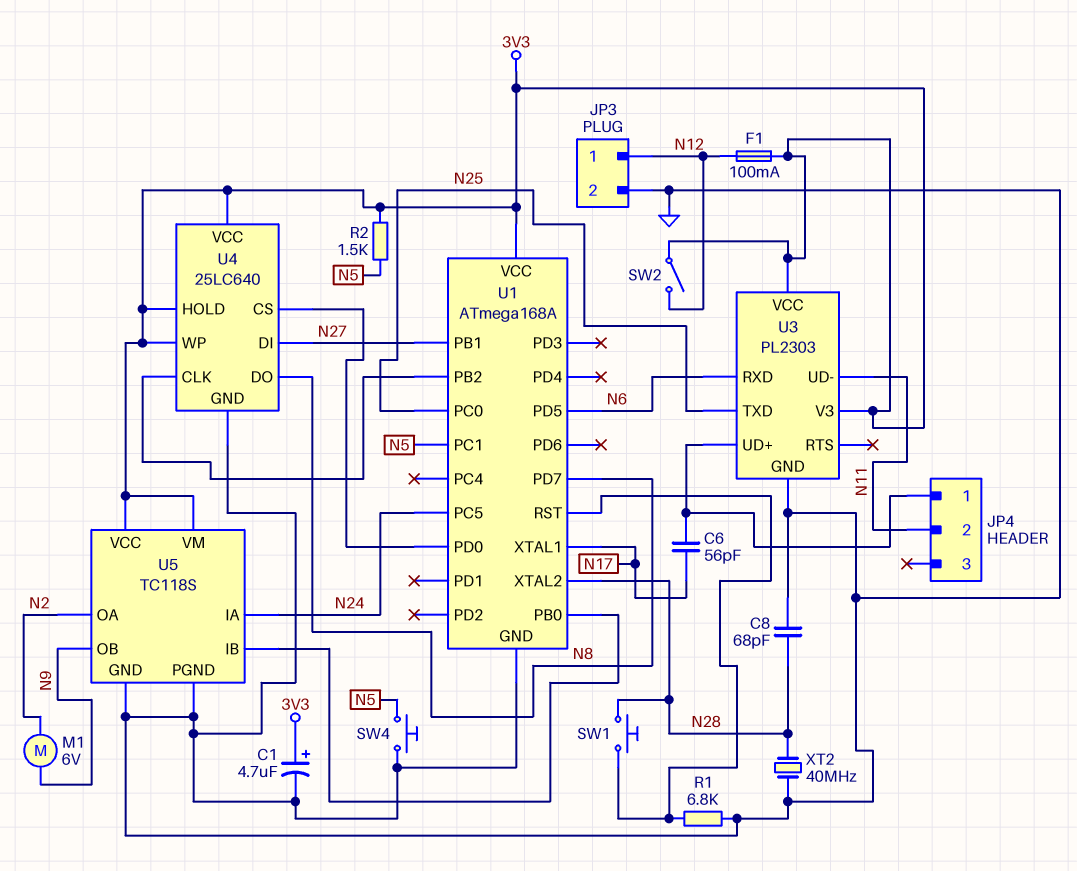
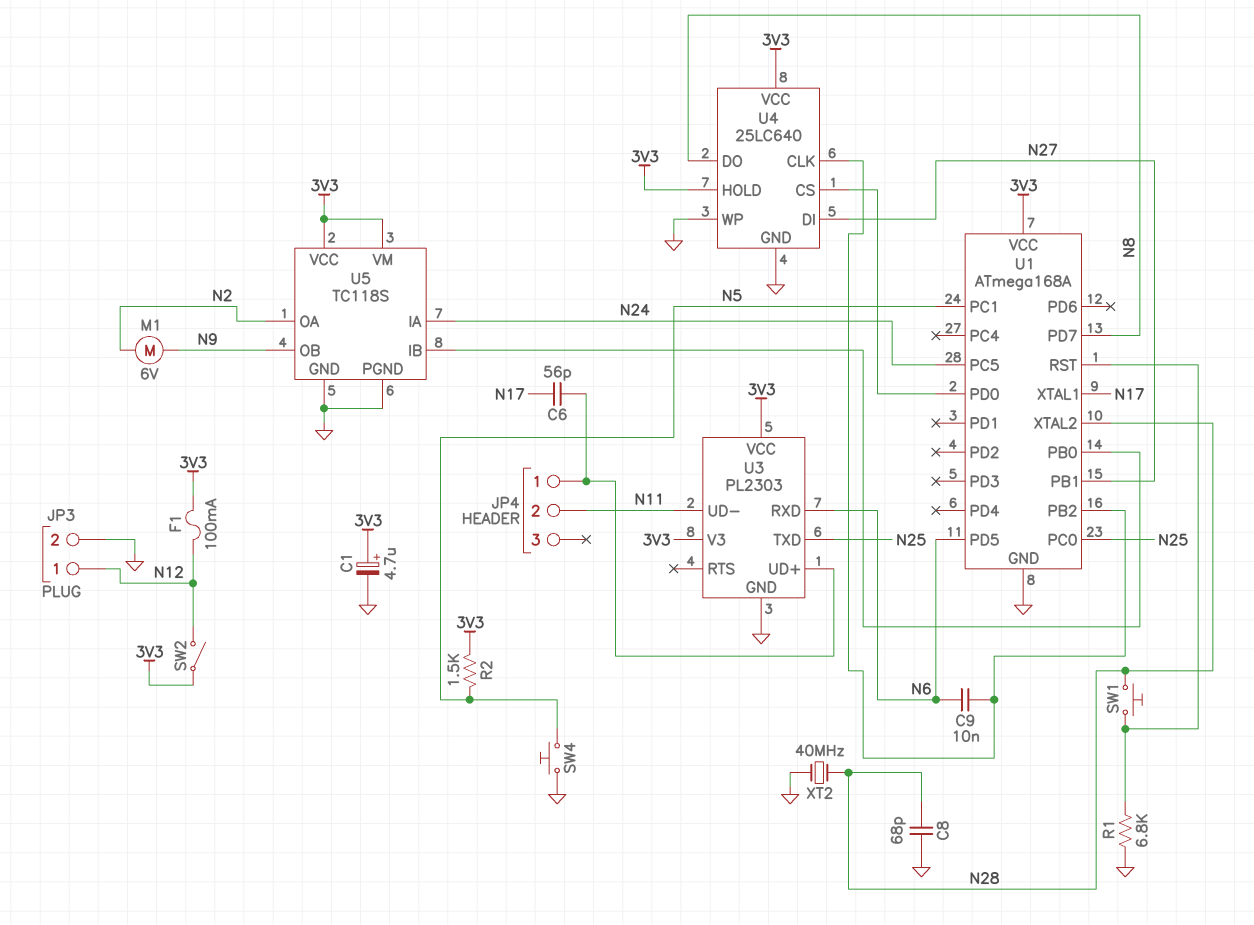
C9: none -> 10nF (N6, U1/PB2)
U4 pin WP: 3V3 -> GND

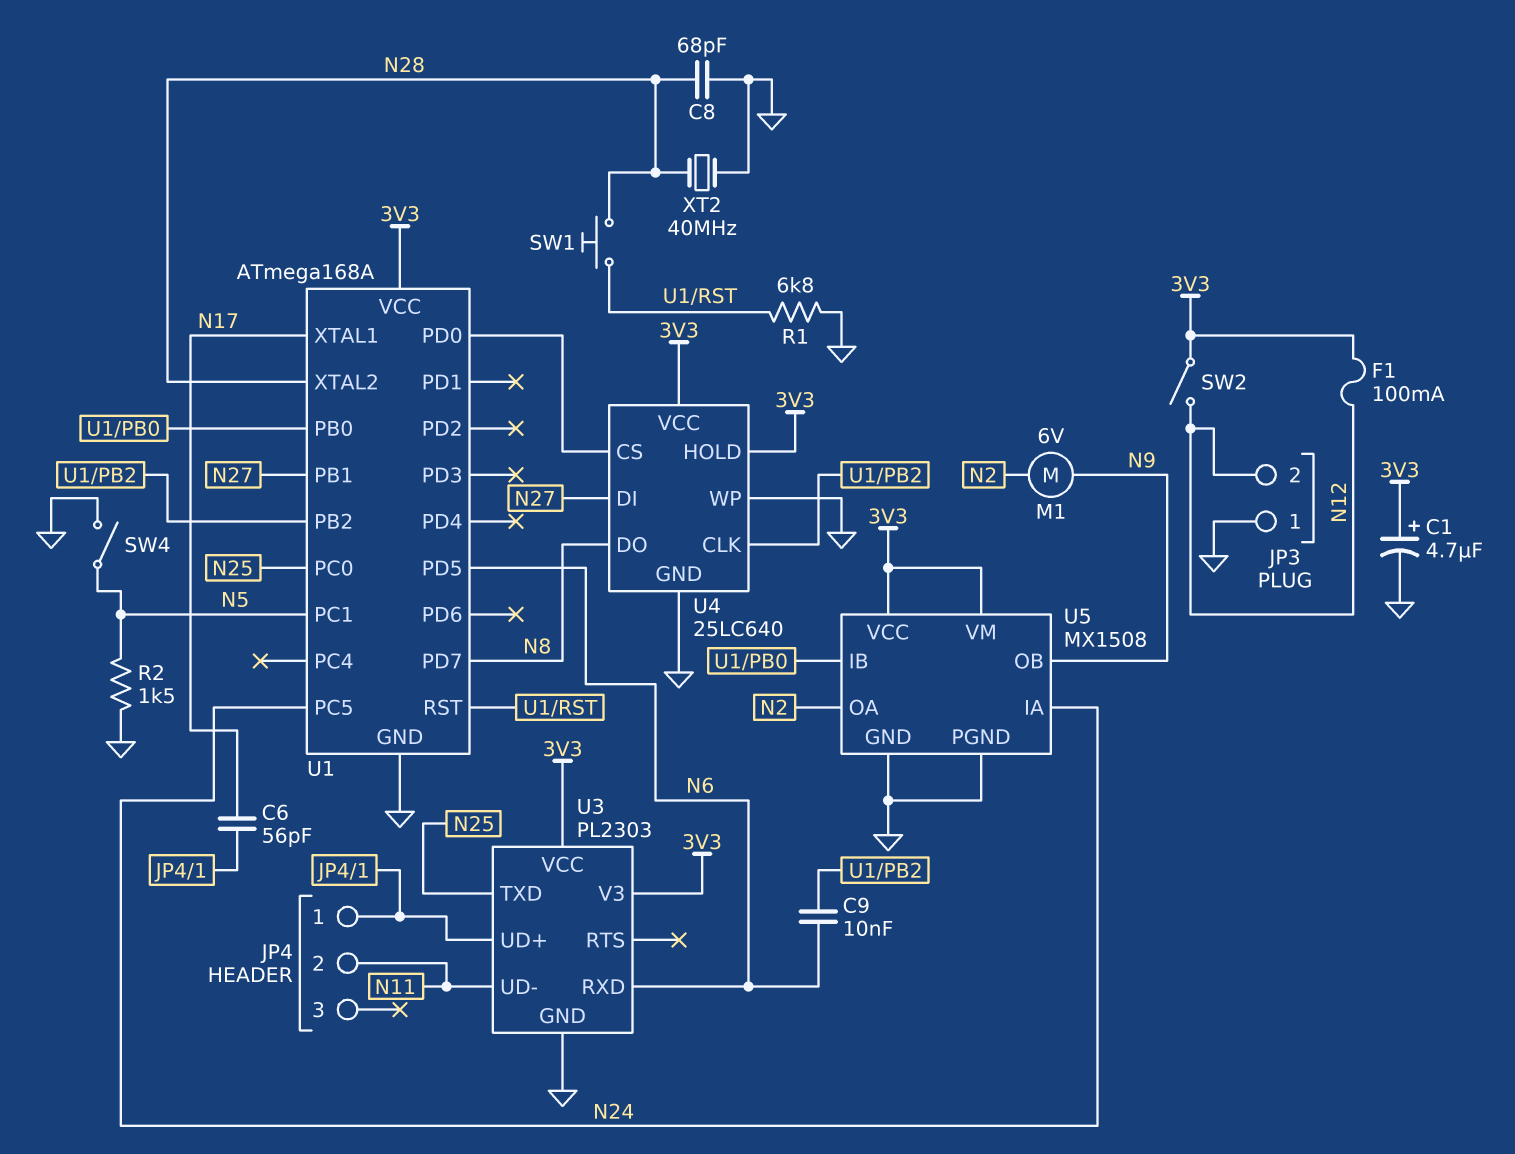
JP3 pin 1: N12 -> GND
JP3 pin 2: GND -> N12
R2: 1.5k (3V3, N5) -> 1.5k (GND, N5)
SW4: button (GND, N5) -> switch (GND, N5)
U5: TC118S -> MX1508

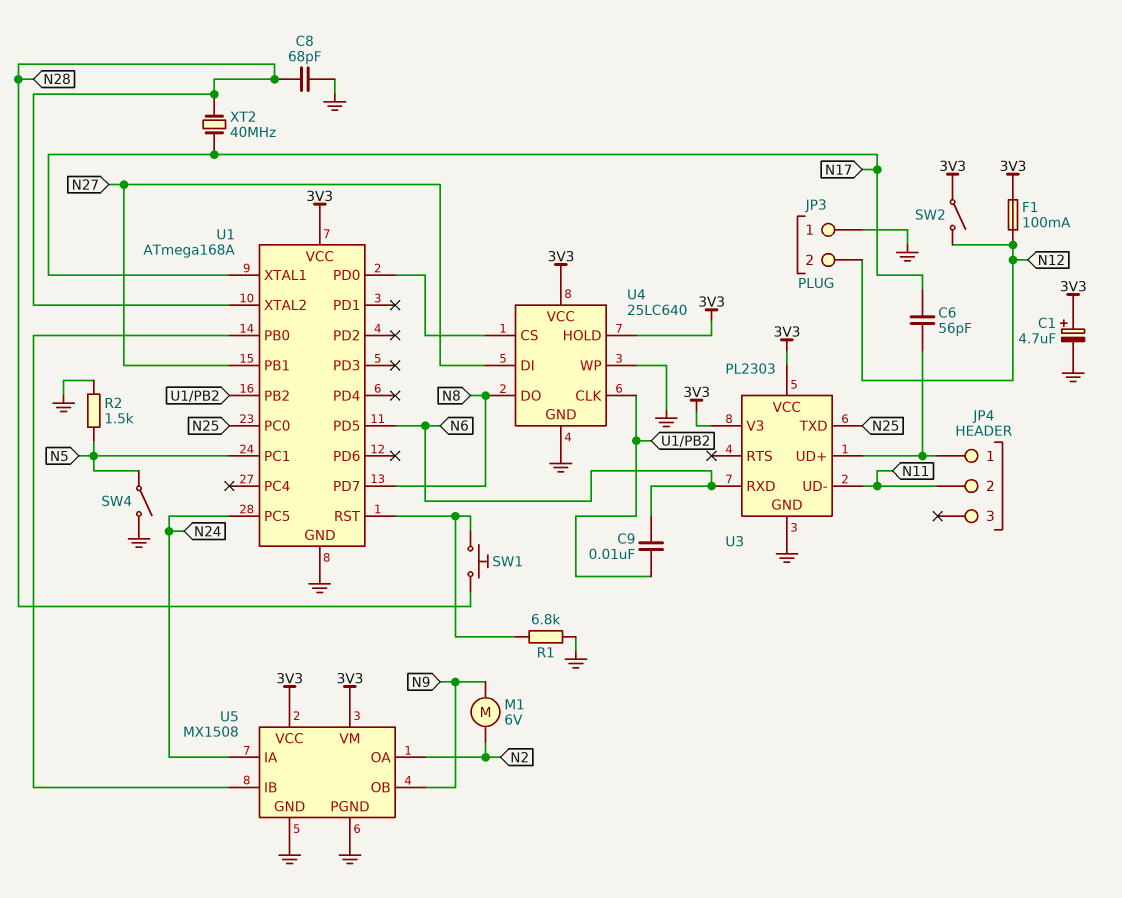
XT2: 40MHz (GND, N28) -> 40MHz (N17, N28)

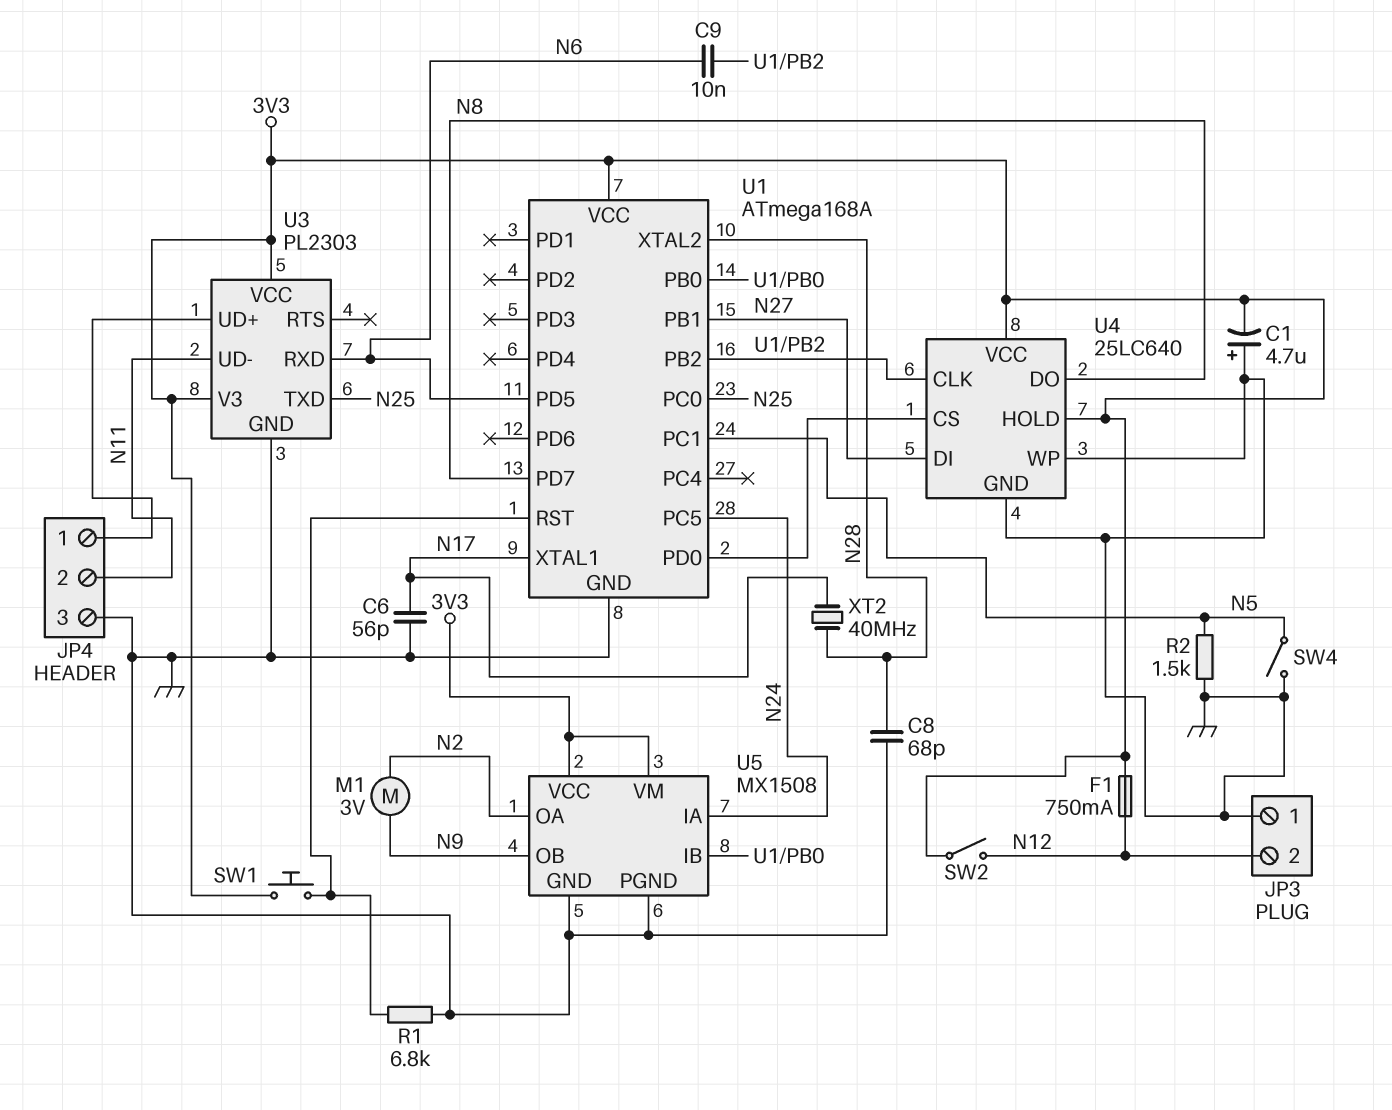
C1: 4.7uF (plus 3V3, minus GND) -> 4.7uF (plus GND, minus 3V3)
C6: 56pF (JP4/1, N17) -> 56pF (GND, N17)
F1: 100mA (3V3, N12) -> 750mA (3V3, N12)
JP4 pin 3: none -> GND
M1: motor 6V (N2, N9) -> motor 3V (N2, N9)
SW1: button (N28, U1/RST) -> button (3V3, U1/RST)

